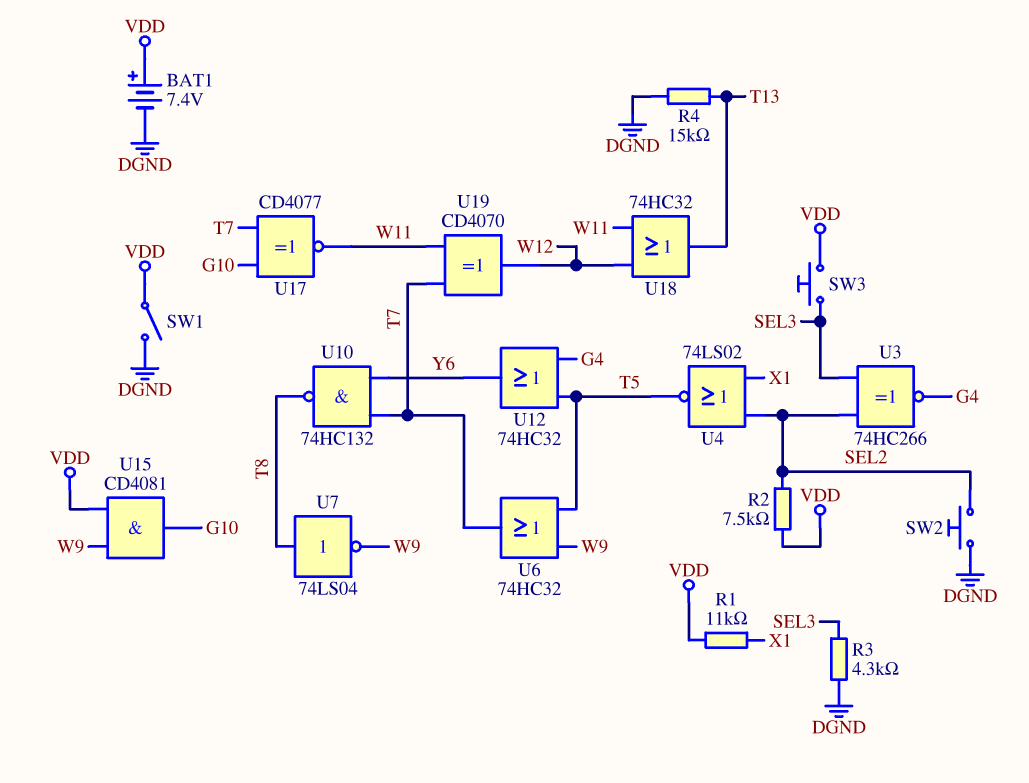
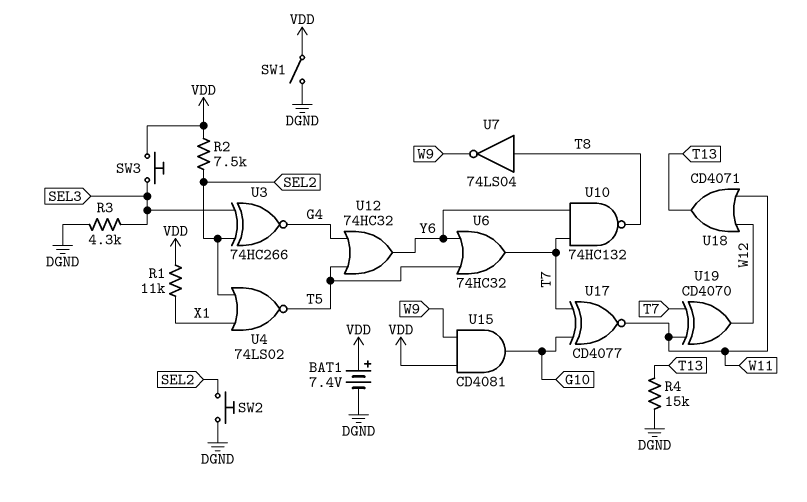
U6: OR 74HC32 (in T5, in W9, out T7) -> OR 74HC32 (in T5, in Y6, out T7)
U18: OR 74HC32 (in W11, in W12, out T13) -> OR CD4071 (in W11, in W12, out T13)

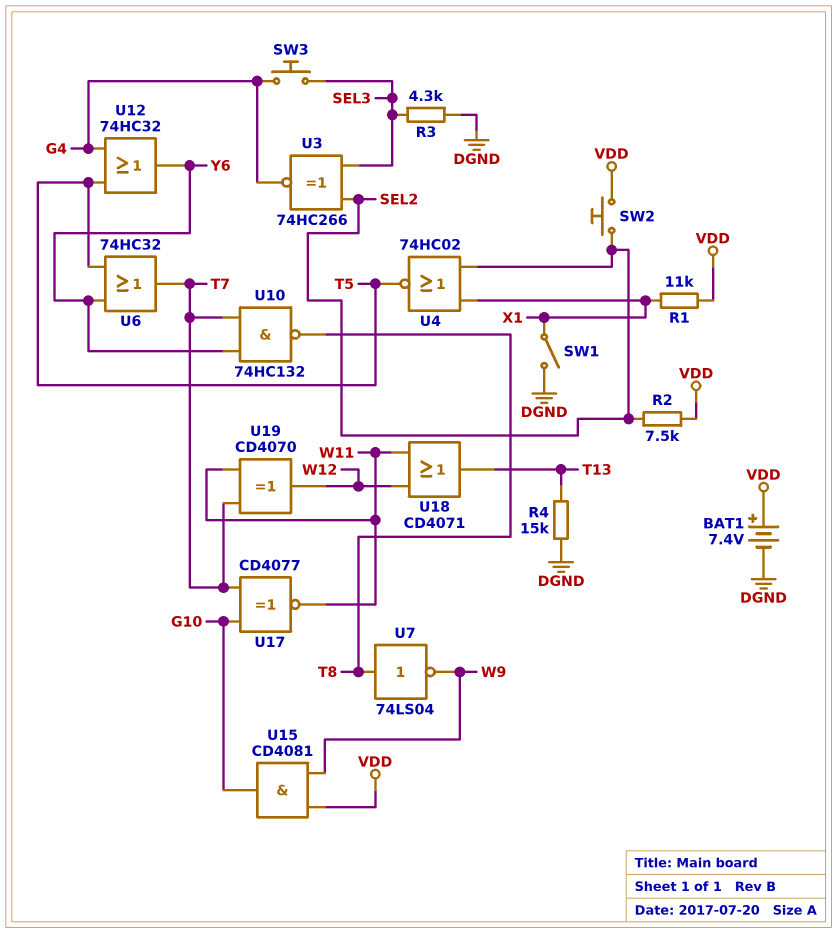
SW1: switch (DGND, VDD) -> switch (DGND, X1)
SW2: button (DGND, SEL2) -> button (SEL2, VDD)
SW3: button (SEL3, VDD) -> button (G4, SEL3)
U4: NOR 74LS02 (in SEL2, in X1, out T5) -> NOR 74HC02 (in SEL2, in X1, out T5)

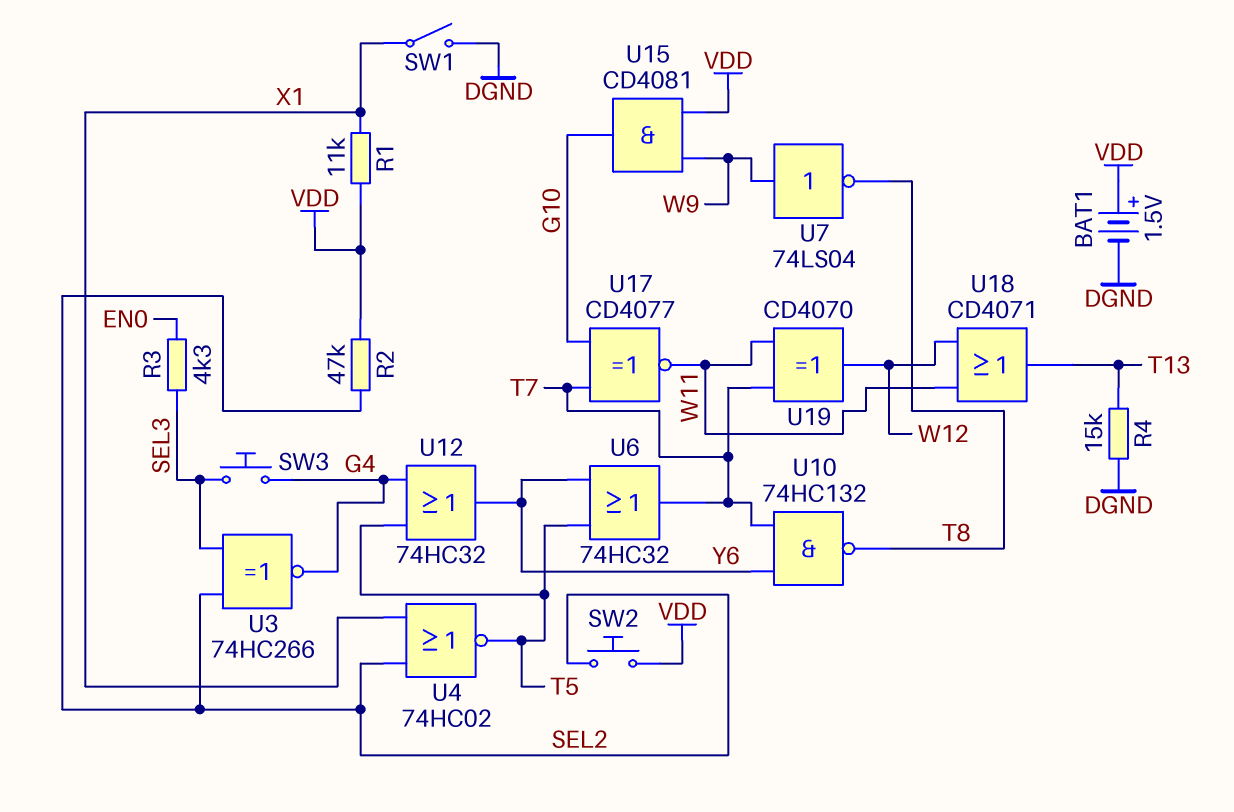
BAT1: 7.4V (plus VDD, minus DGND) -> 1.5V (plus VDD, minus DGND)
R2: 7.5k (SEL2, VDD) -> 47k (SEL2, VDD)
R3: 4.3k (DGND, SEL3) -> 4.3k (EN0, SEL3)
U7: NOT 74LS04 (in T8, out W9) -> NOT 74LS04 (in W9, out T8)

